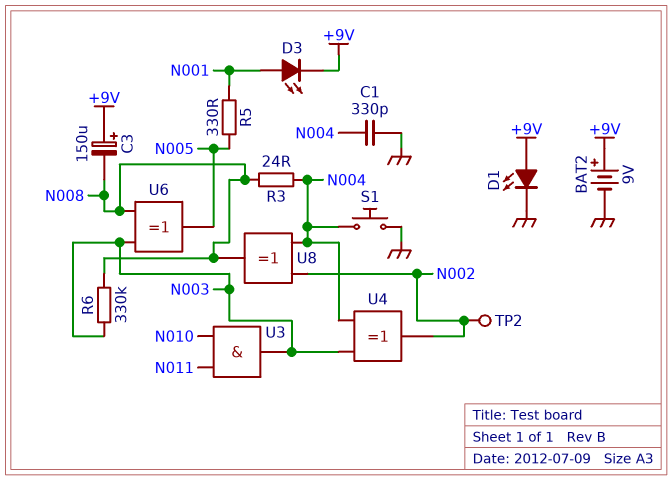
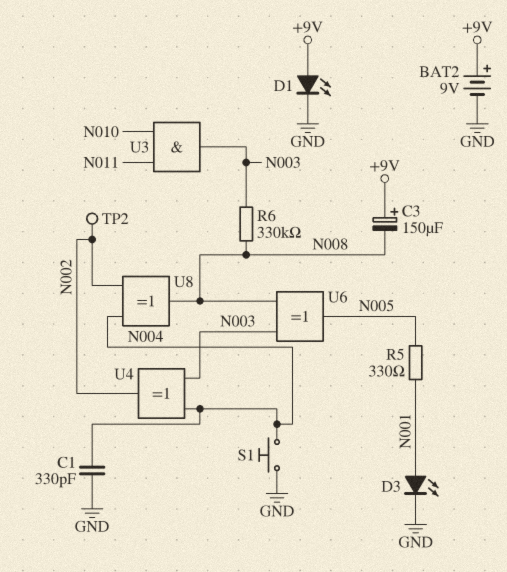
D3: LED (A N001, K +9V) -> LED (A N001, K GND)
R3: 24 (N004, N008) -> none

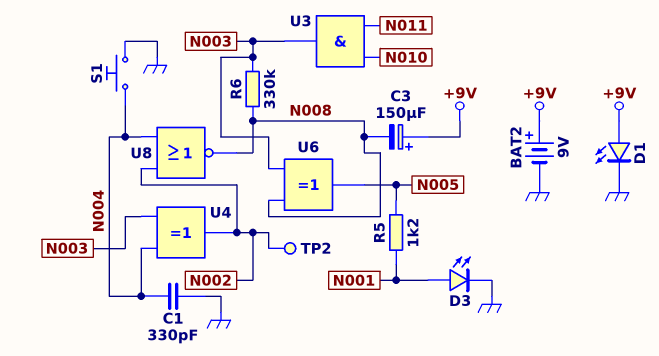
R5: 330 (N001, N005) -> 1.2k (N001, N005)
U8: XOR (in N002, in N004, out N008) -> NOR (in N002, in N004, out N008)

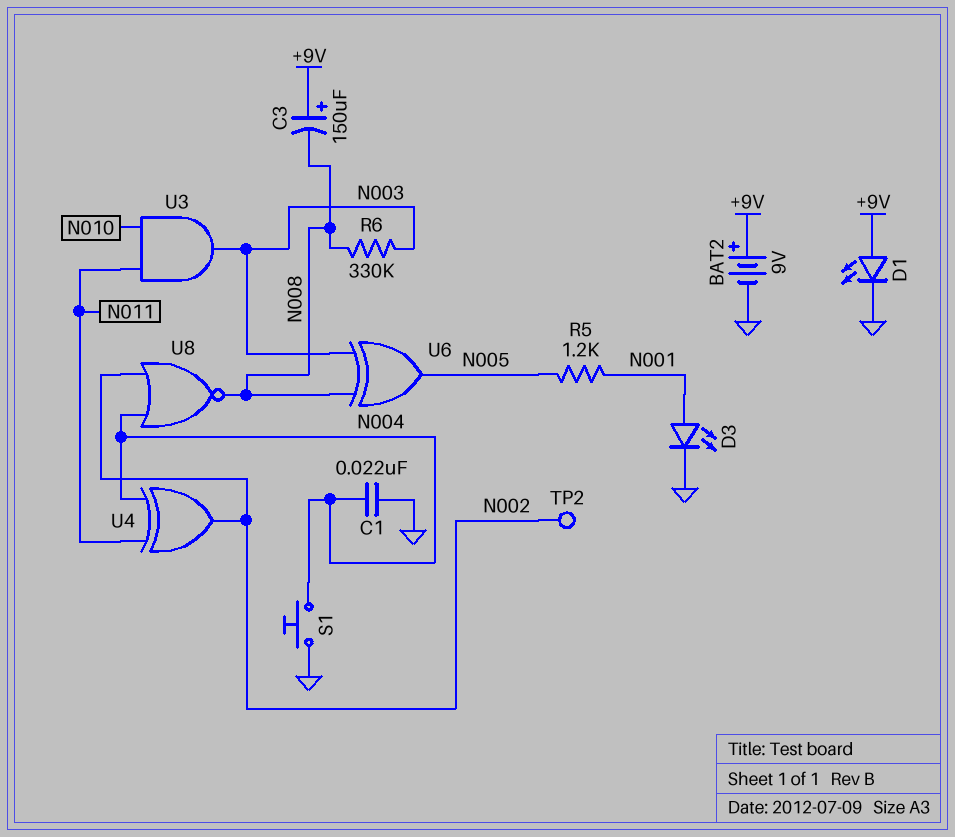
C1: 330pF (GND, N004) -> 22nF (GND, N004)
U4: XOR (in N003, in N004, out N002) -> XOR (in N004, in N011, out N002)

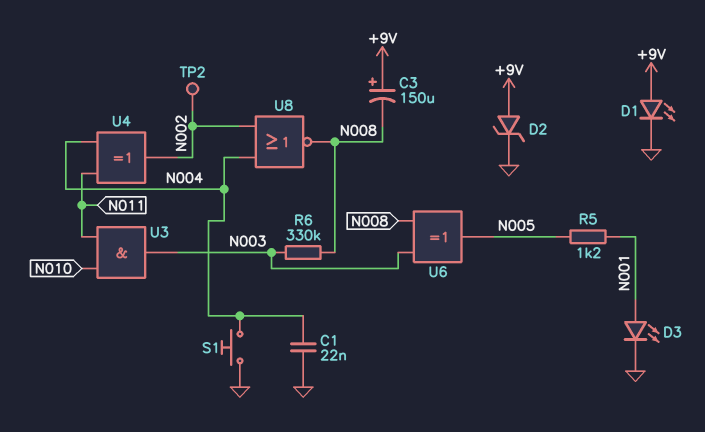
BAT2: 9V (plus +9V, minus GND) -> none
D2: none -> zener (A +9V, K GND)

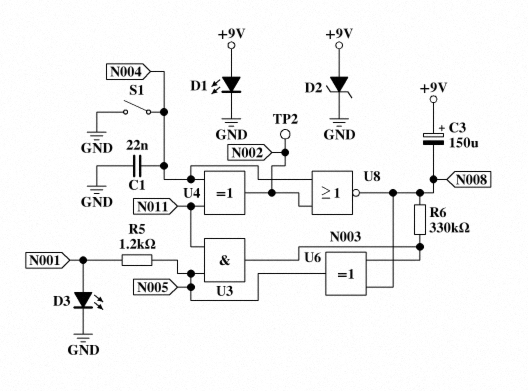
S1: button (GND, N004) -> switch (GND, N004)
U3: AND (in N010, in N011, out N003) -> AND (in N005, in N011, out N003)

